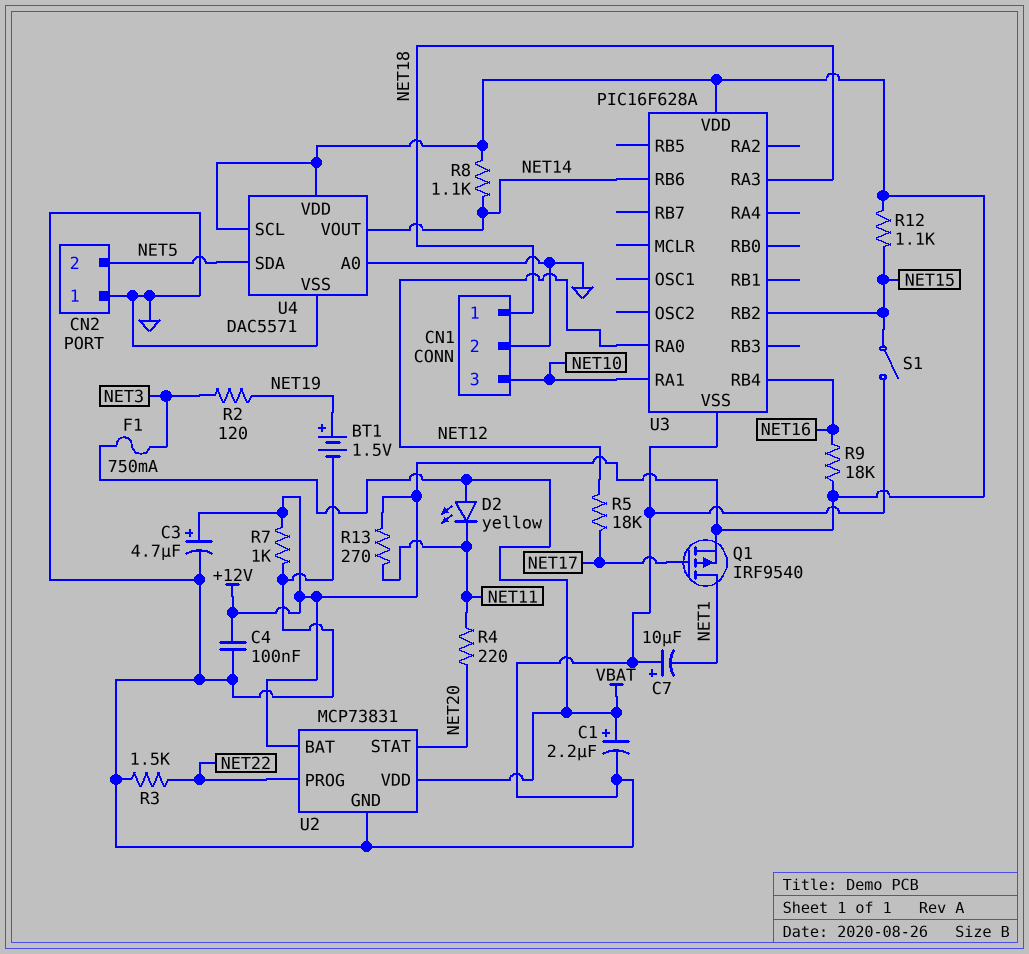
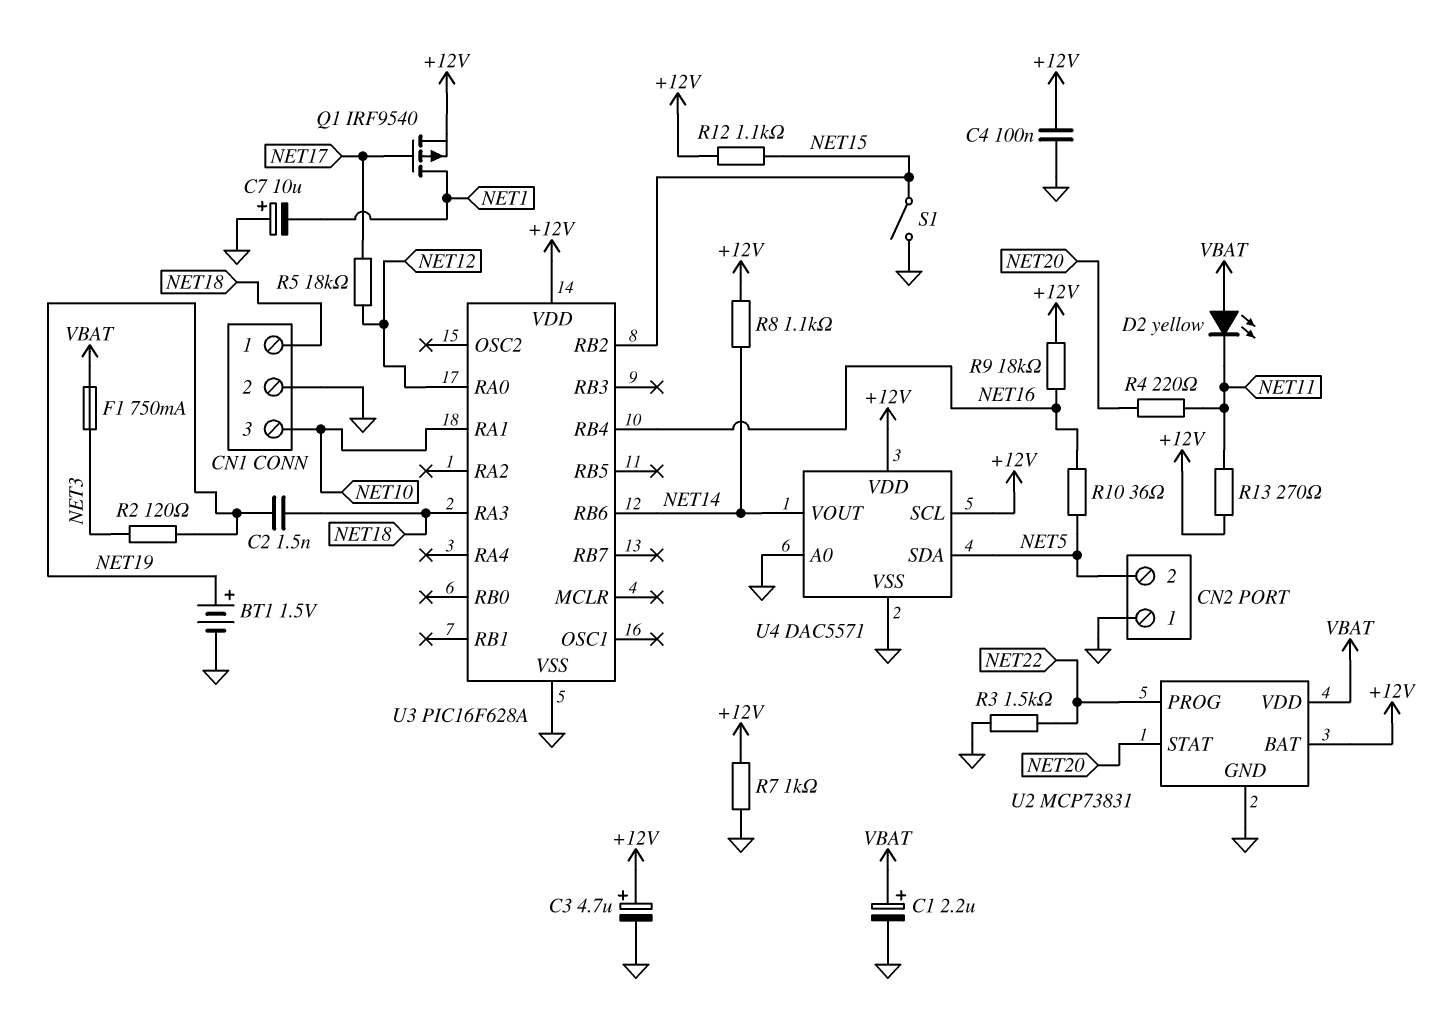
C2: none -> 1.5nF (NET18, NET19)
R10: none -> 36 (NET5, NET16)

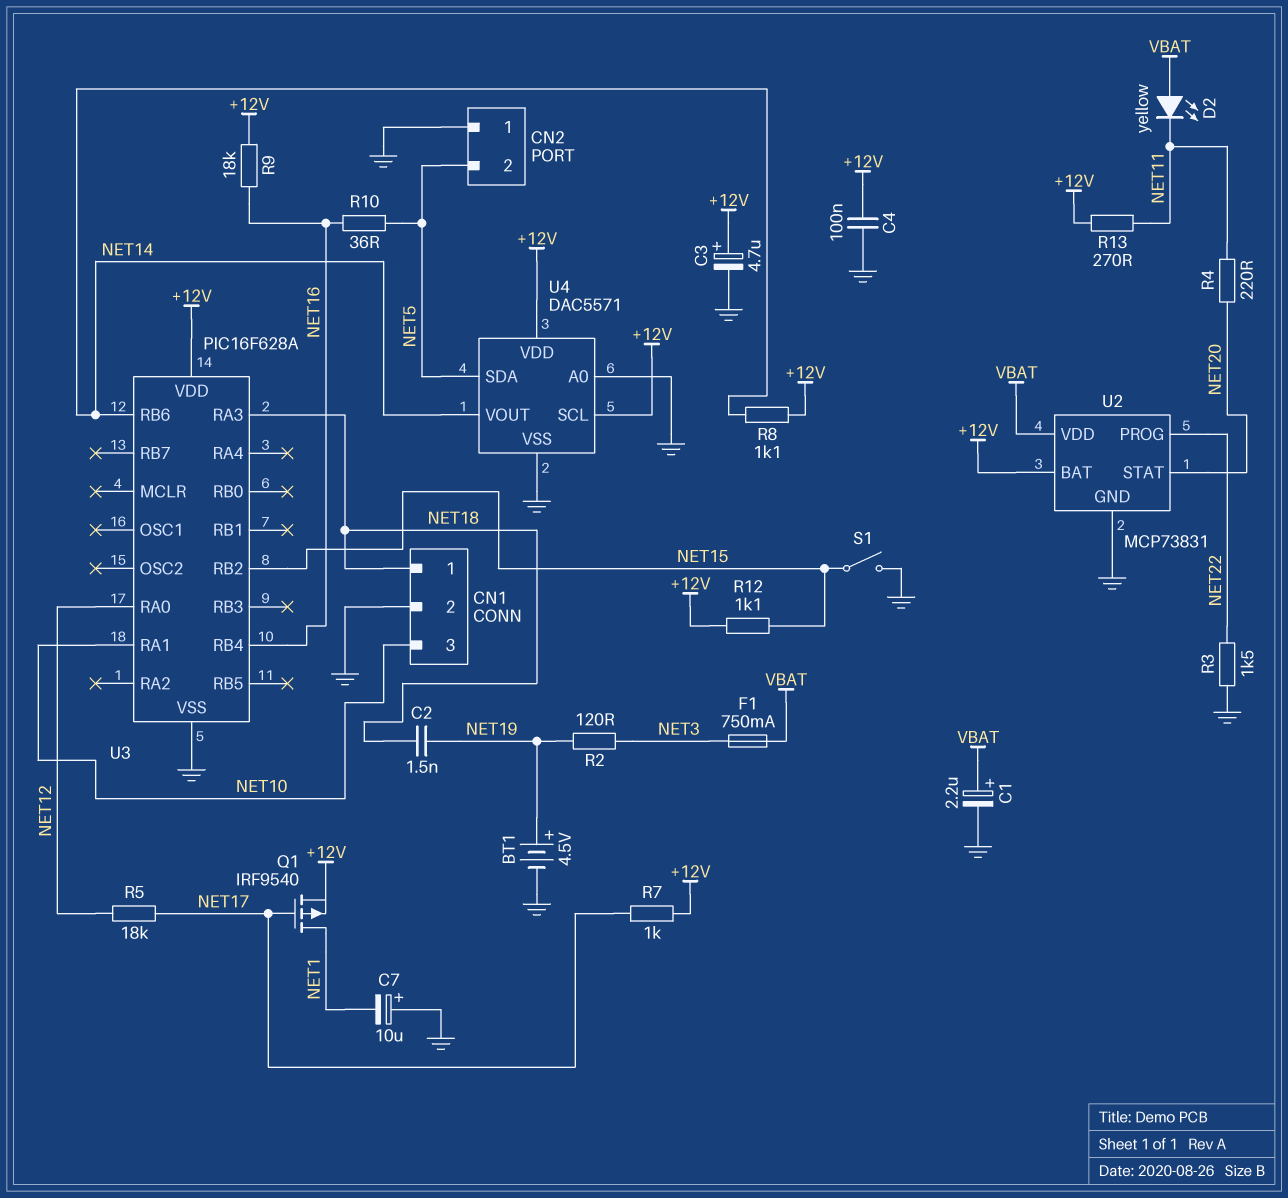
BT1: 1.5V (plus NET19, minus GND) -> 4.5V (plus NET19, minus GND)
R7: 1k (+12V, GND) -> 1k (+12V, NET17)

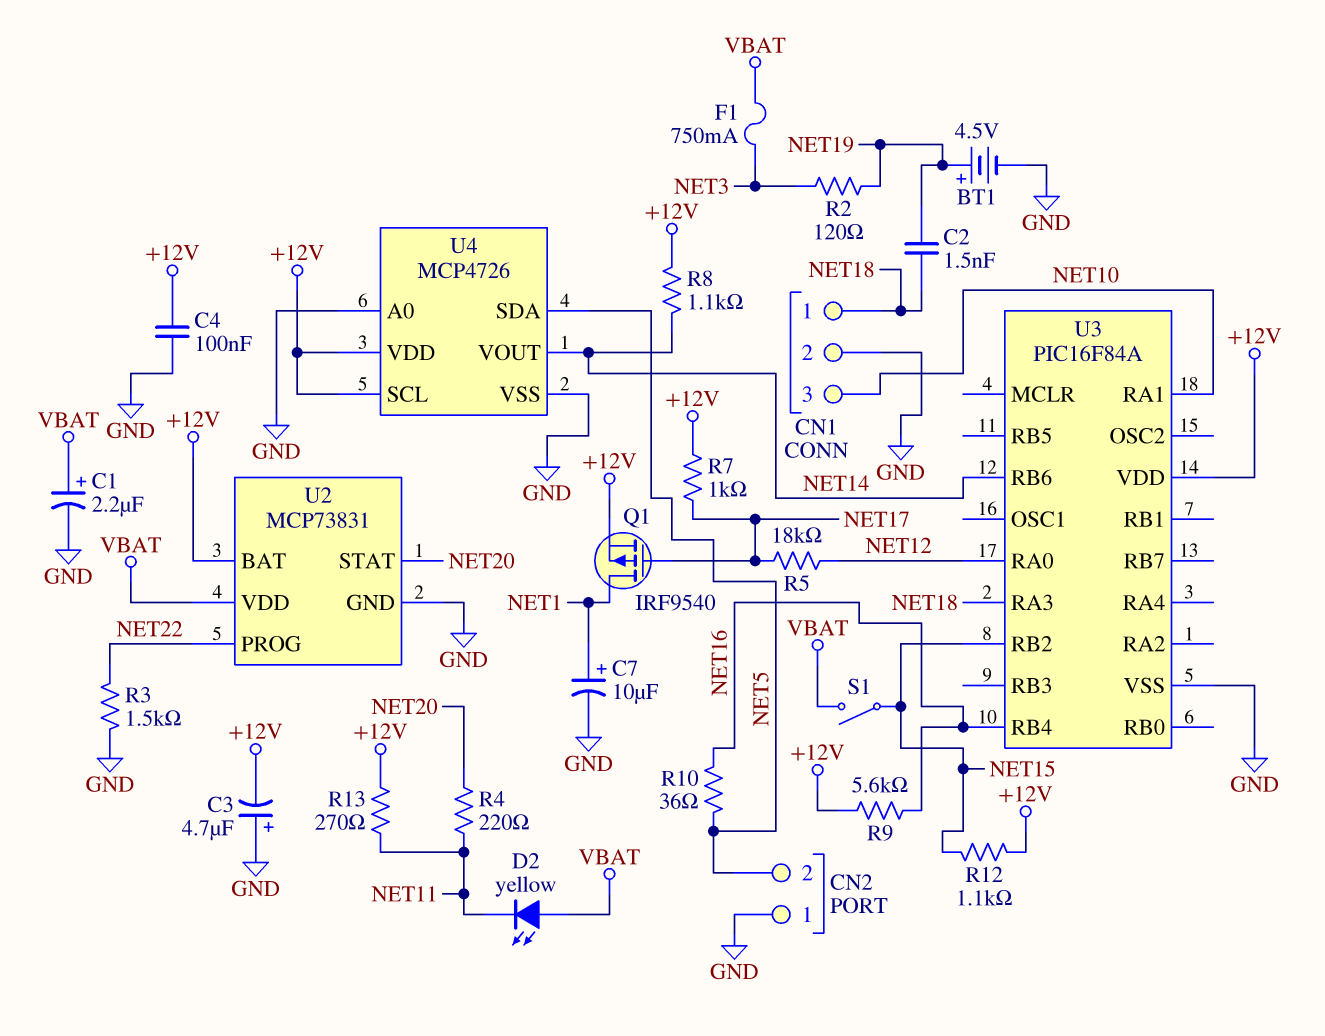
C3: 4.7uF (plus +12V, minus GND) -> 4.7uF (plus GND, minus +12V)
C7: 10uF (plus GND, minus NET1) -> 10uF (plus NET1, minus GND)
R9: 18k (+12V, NET16) -> 5.6k (+12V, NET16)
S1: switch (GND, NET15) -> switch (NET15, VBAT)
U3: PIC16F628A -> PIC16F84A
U4: DAC5571 -> MCP4726

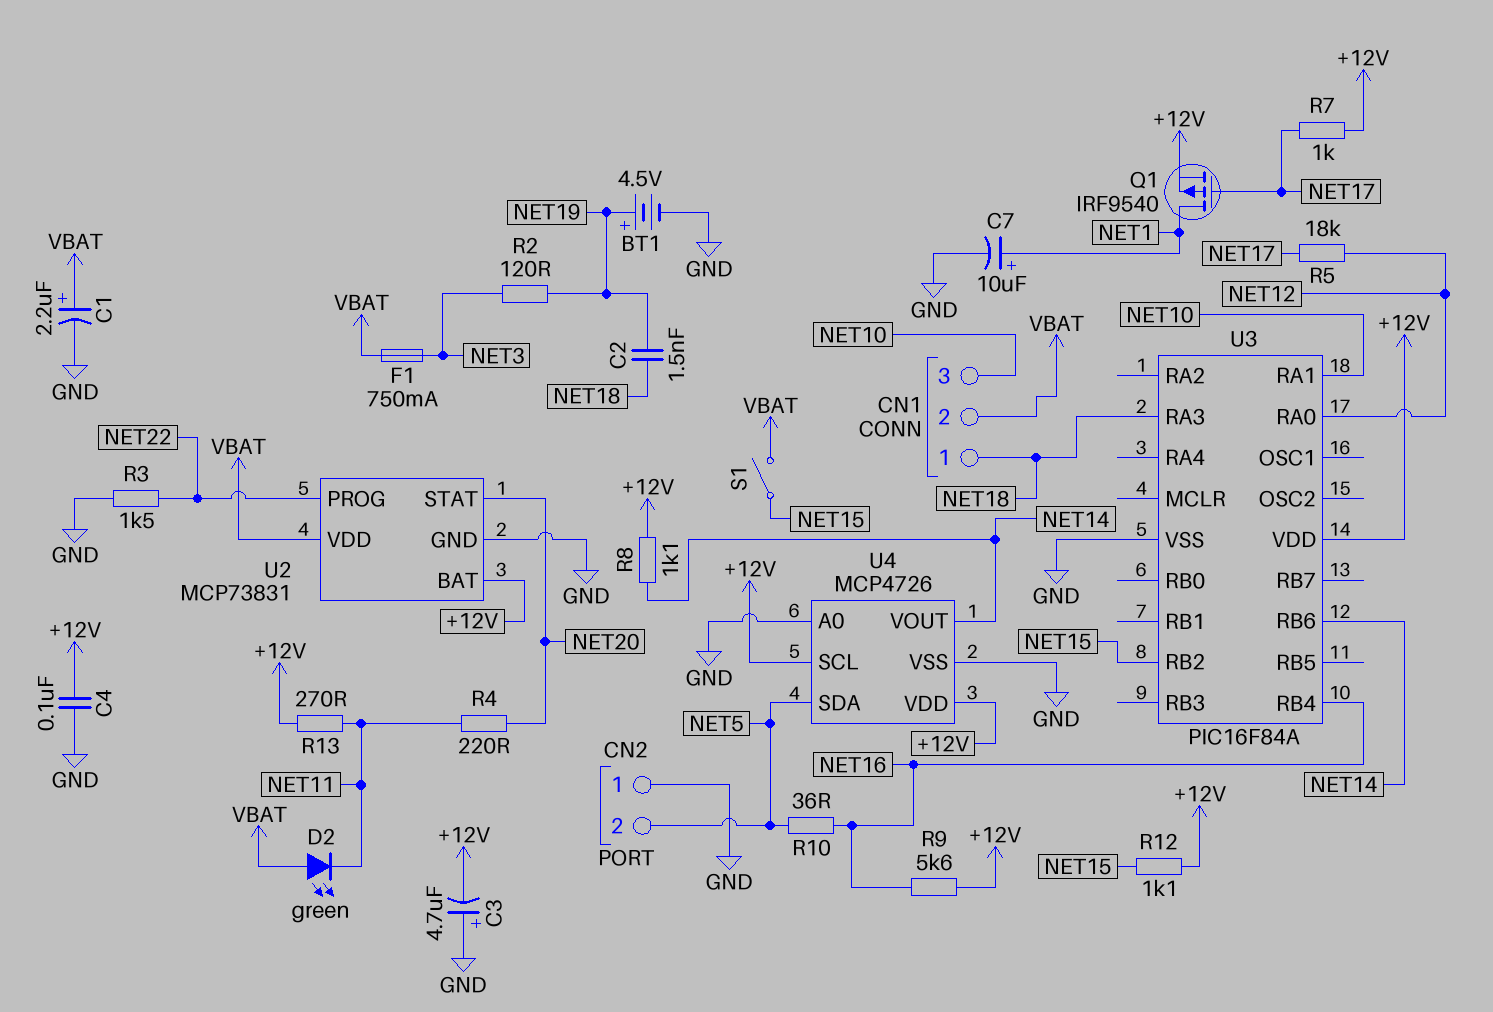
CN1 pin 2: GND -> VBAT
D2: LED yellow (A VBAT, K NET11) -> LED green (A VBAT, K NET11)

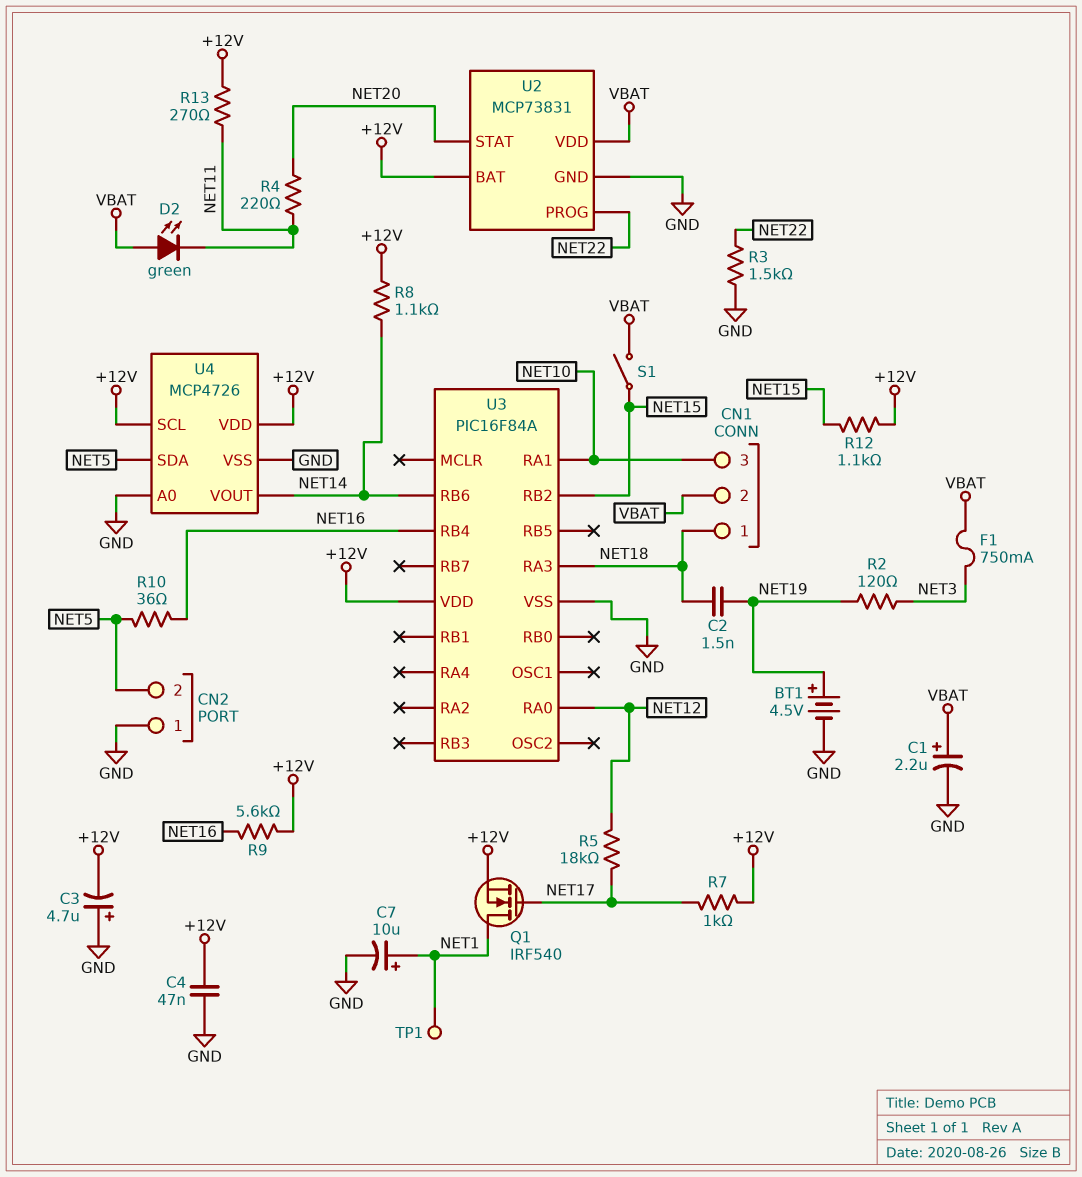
C4: 100nF (+12V, GND) -> 47nF (+12V, GND)
Q1: PMOS IRF9540 (G NET17, D NET1, S +12V) -> NMOS IRF540 (G NET17, D NET1, S +12V)
TP1: none -> test point (NET1)

